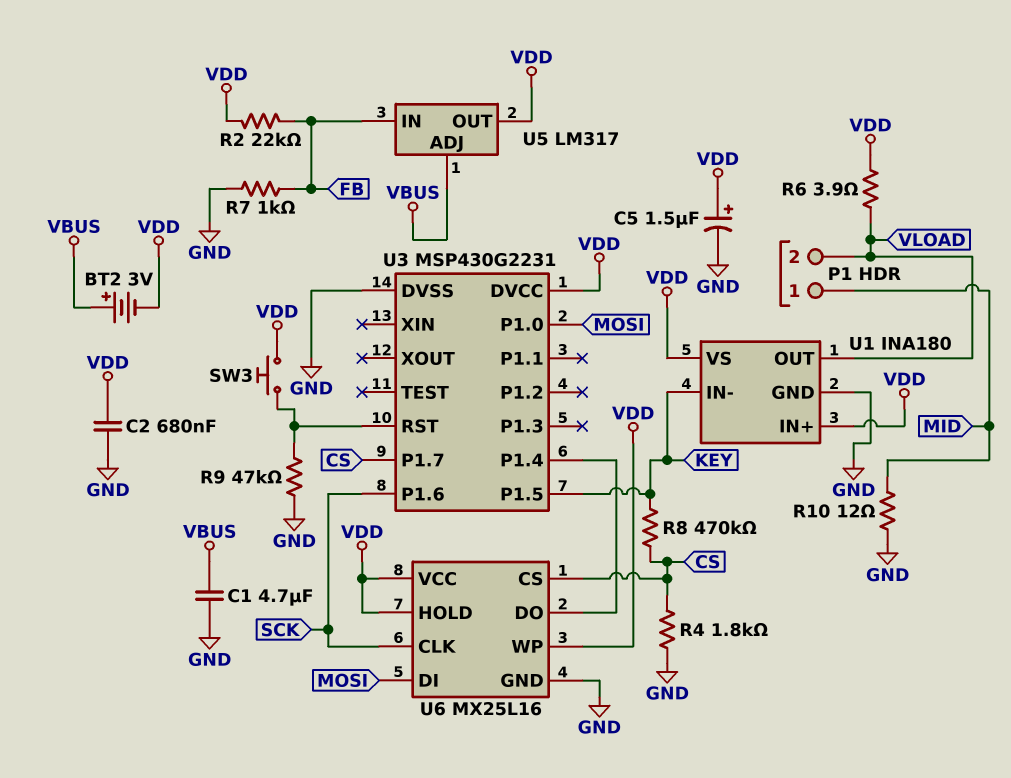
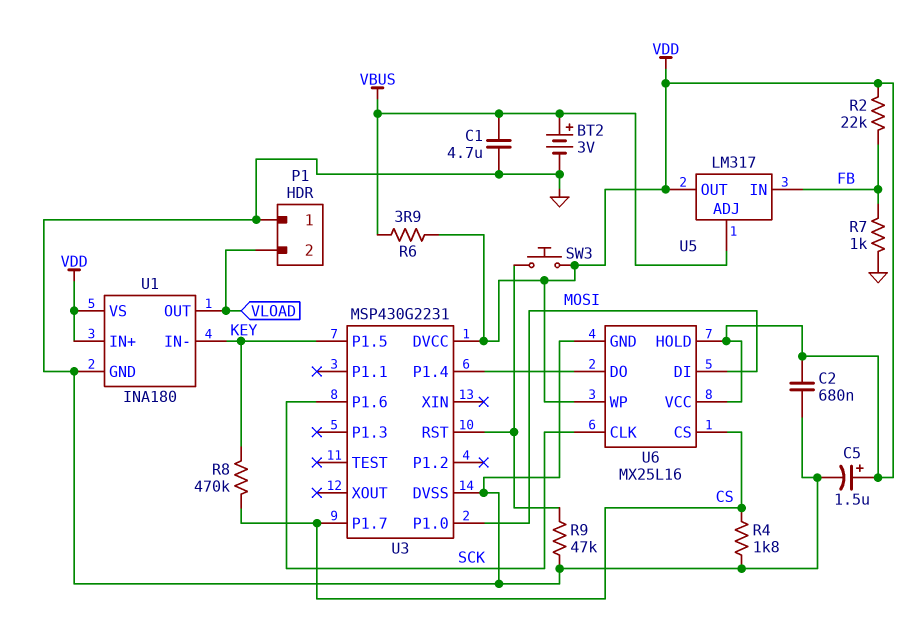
BT2: 3V (plus VBUS, minus VDD) -> 3V (plus VBUS, minus GND)
P1 pin 1: MID -> GND
R6: 3.9 (VDD, VLOAD) -> 3.9 (VBUS, VDD)
R10: 12 (GND, MID) -> none

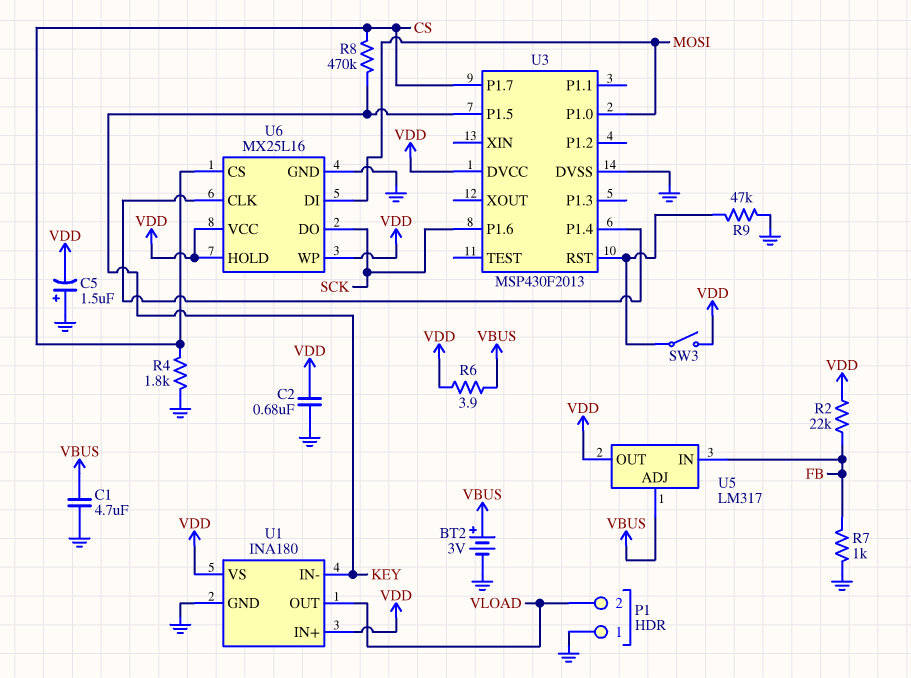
C5: 1.5uF (plus VDD, minus GND) -> 1.5uF (plus GND, minus VDD)
SW3: button (U3/RST, VDD) -> switch (U3/RST, VDD)
U3: MSP430G2231 -> MSP430F2013
U6 pin CLK: SCK -> U3/P1.4
U6 pin DO: U3/P1.4 -> SCK

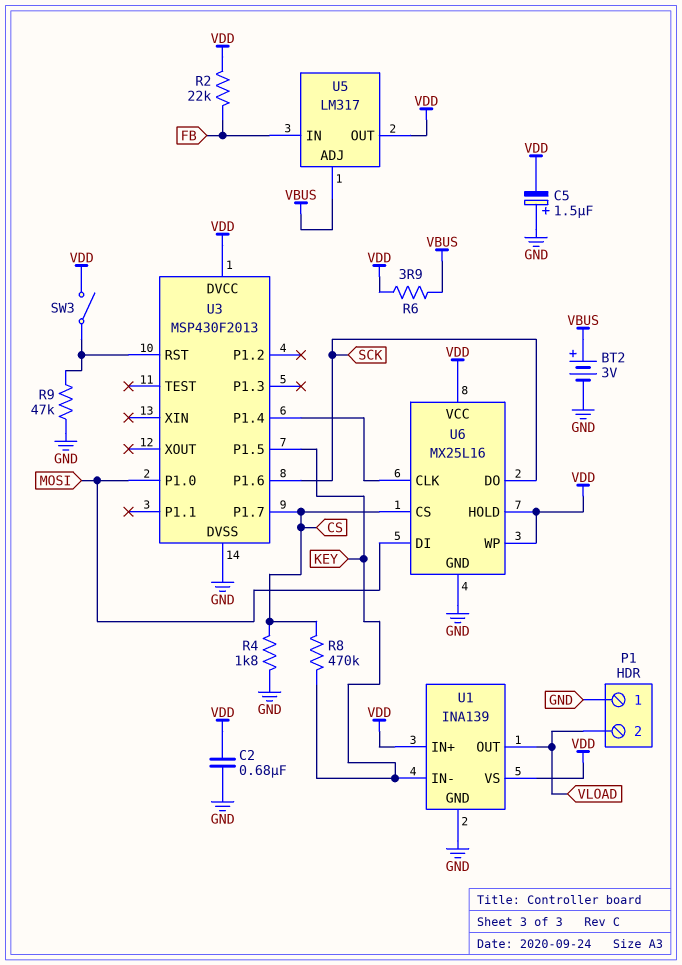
C1: 4.7uF (GND, VBUS) -> none
R7: 1k (FB, GND) -> none
U1: INA180 -> INA139

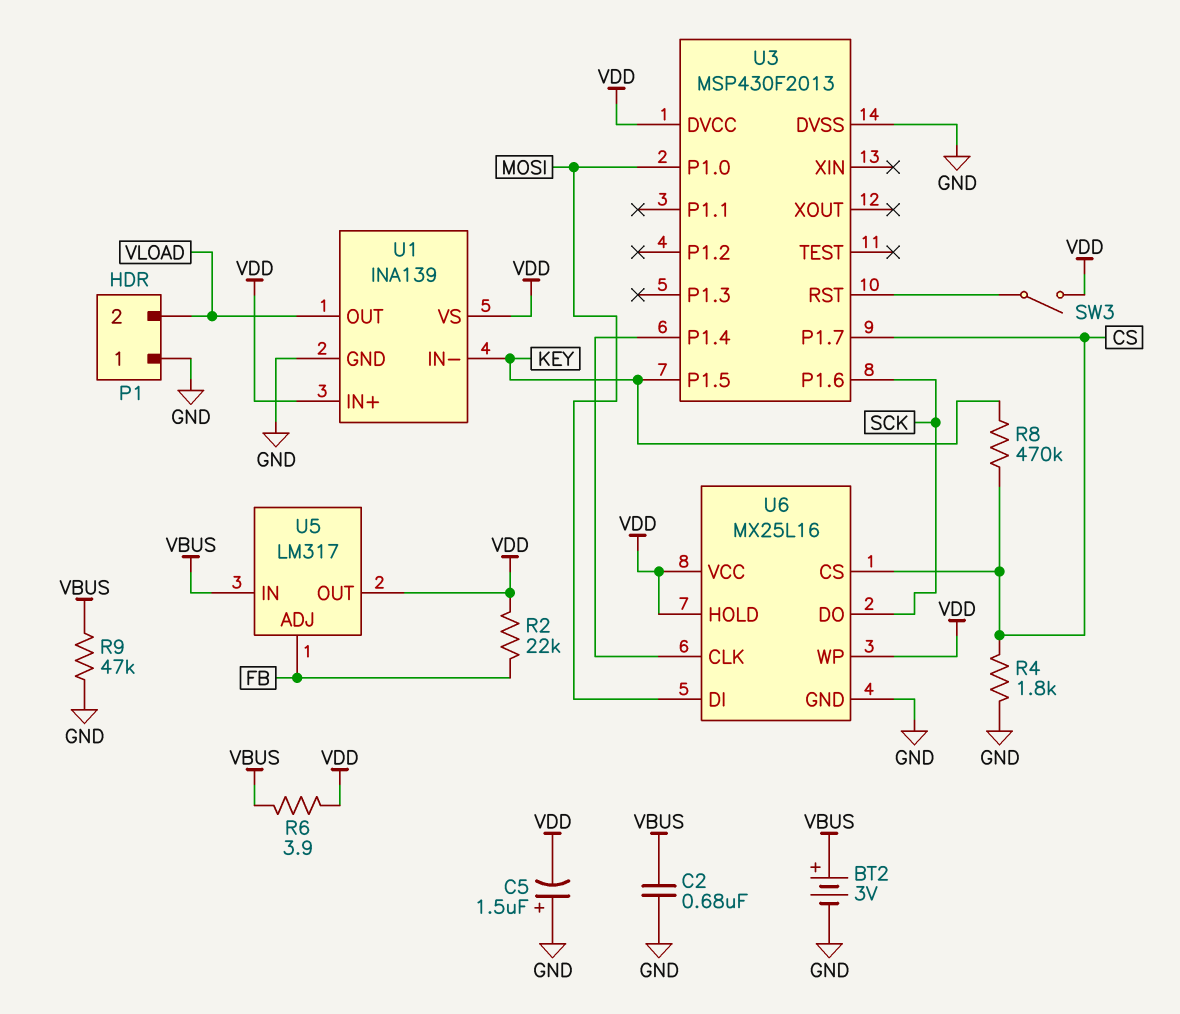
C2: 680nF (GND, VDD) -> 680nF (GND, VBUS)
R9: 47k (GND, U3/RST) -> 47k (GND, VBUS)
U5 pin ADJ: VBUS -> FB
U5 pin IN: FB -> VBUS

